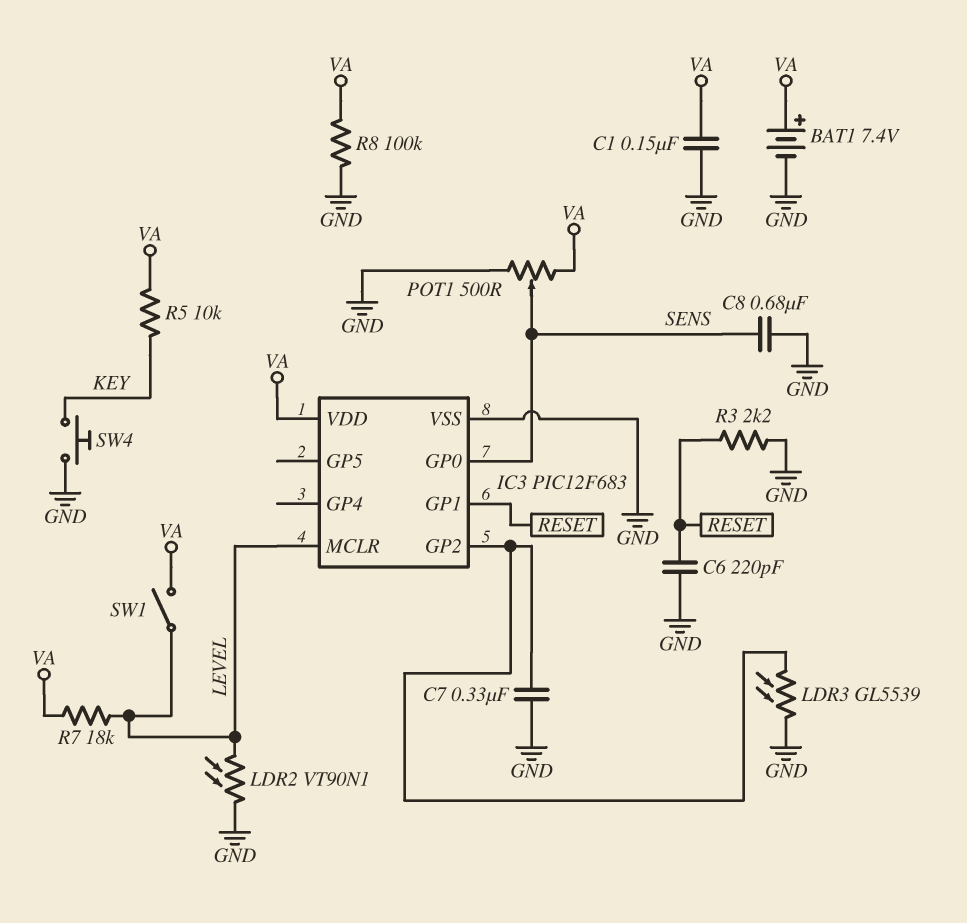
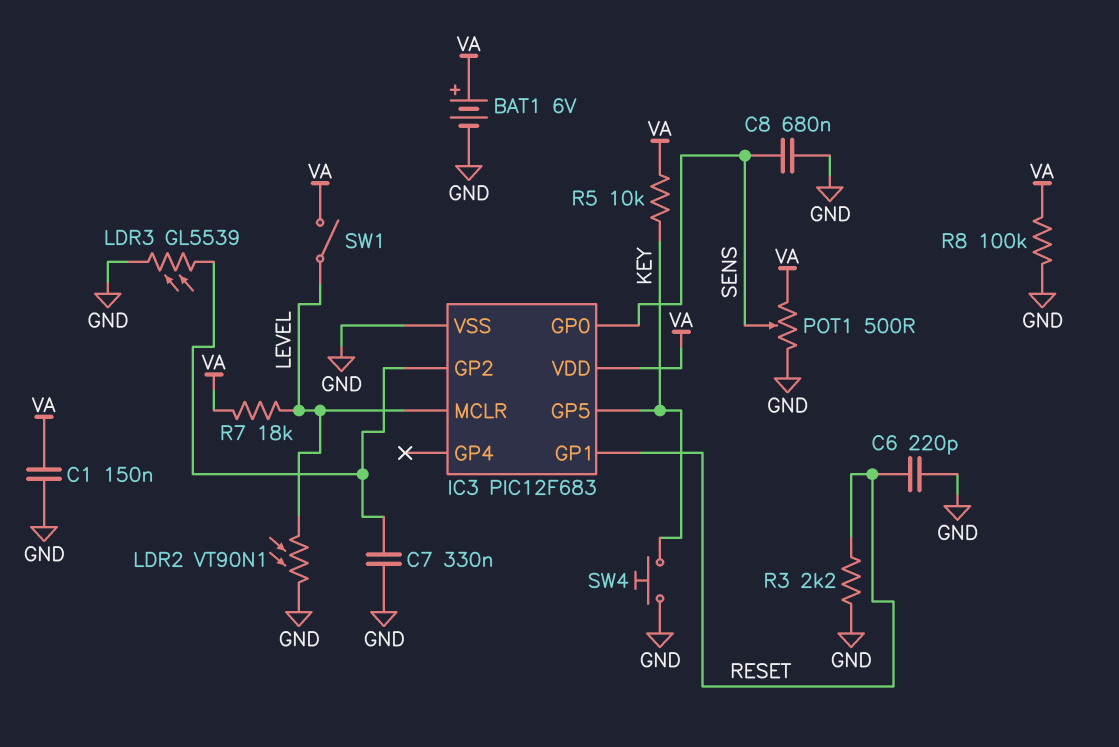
BAT1: 7.4V (plus VA, minus GND) -> 6V (plus VA, minus GND)
IC3 pin GP5: none -> KEY

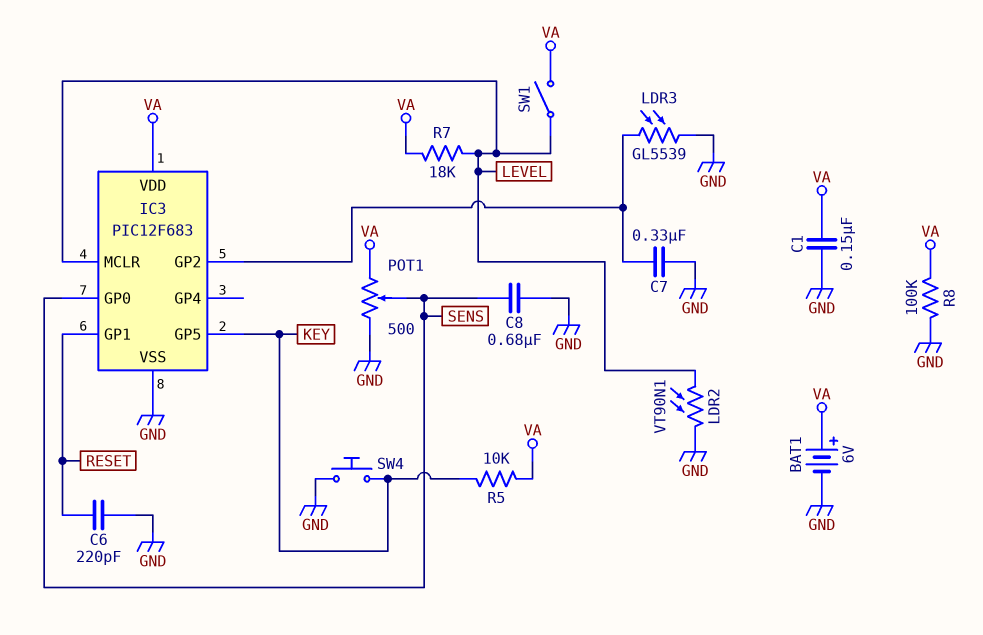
R3: 2.2k (GND, RESET) -> none

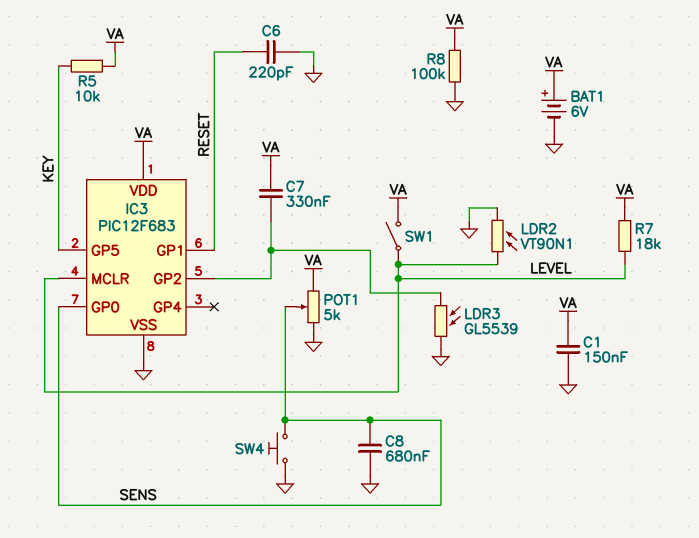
C7: 330nF (GND, IC3/GP2) -> 330nF (IC3/GP2, VA)
POT1: 500 (GND, VA, wiper SENS) -> 5k (GND, VA, wiper SENS)
SW4: button (GND, KEY) -> button (GND, SENS)

